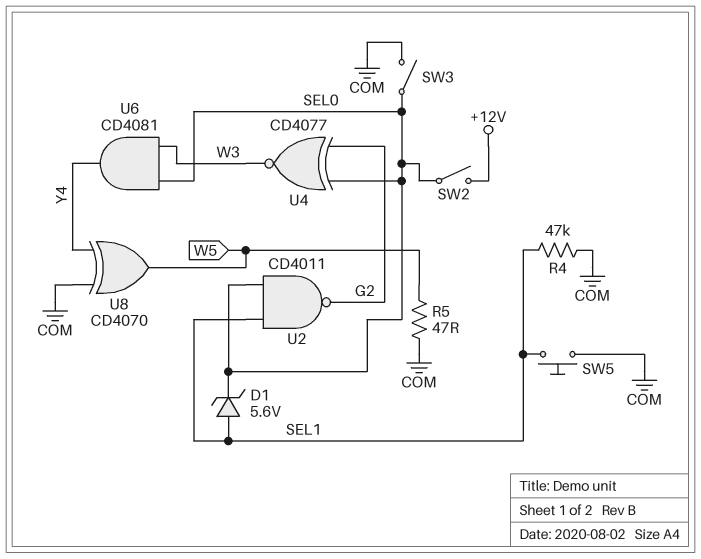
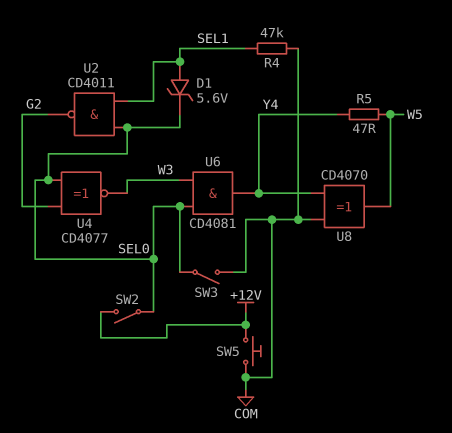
R5: 47 (COM, W5) -> 47 (W5, Y4)
SW5: button (COM, SEL1) -> button (+12V, COM)

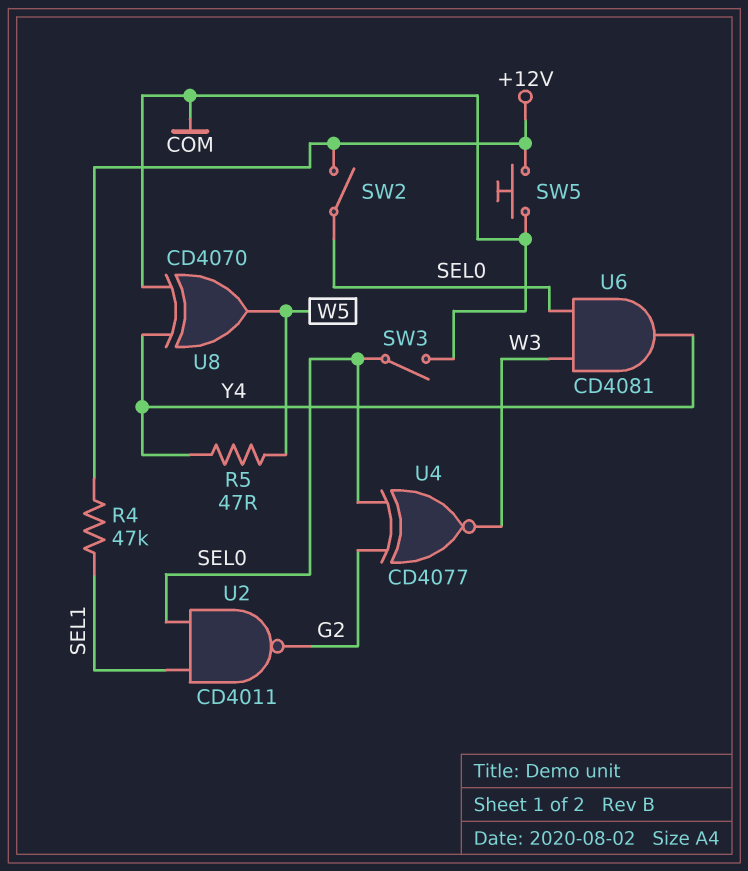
D1: zener 5.6V (A SEL1, K SEL0) -> none
R4: 47k (COM, SEL1) -> 47k (+12V, SEL1)

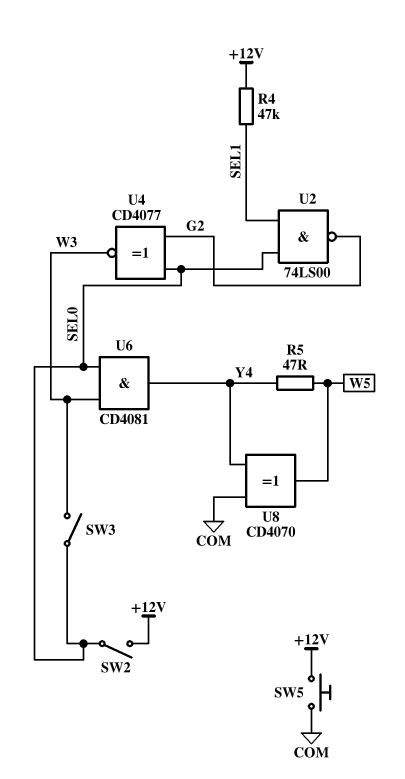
SW3: switch (COM, SEL0) -> switch (SEL0, W3)
U2: NAND CD4011 (in SEL0, in SEL1, out G2) -> NAND 74LS00 (in SEL0, in SEL1, out G2)

